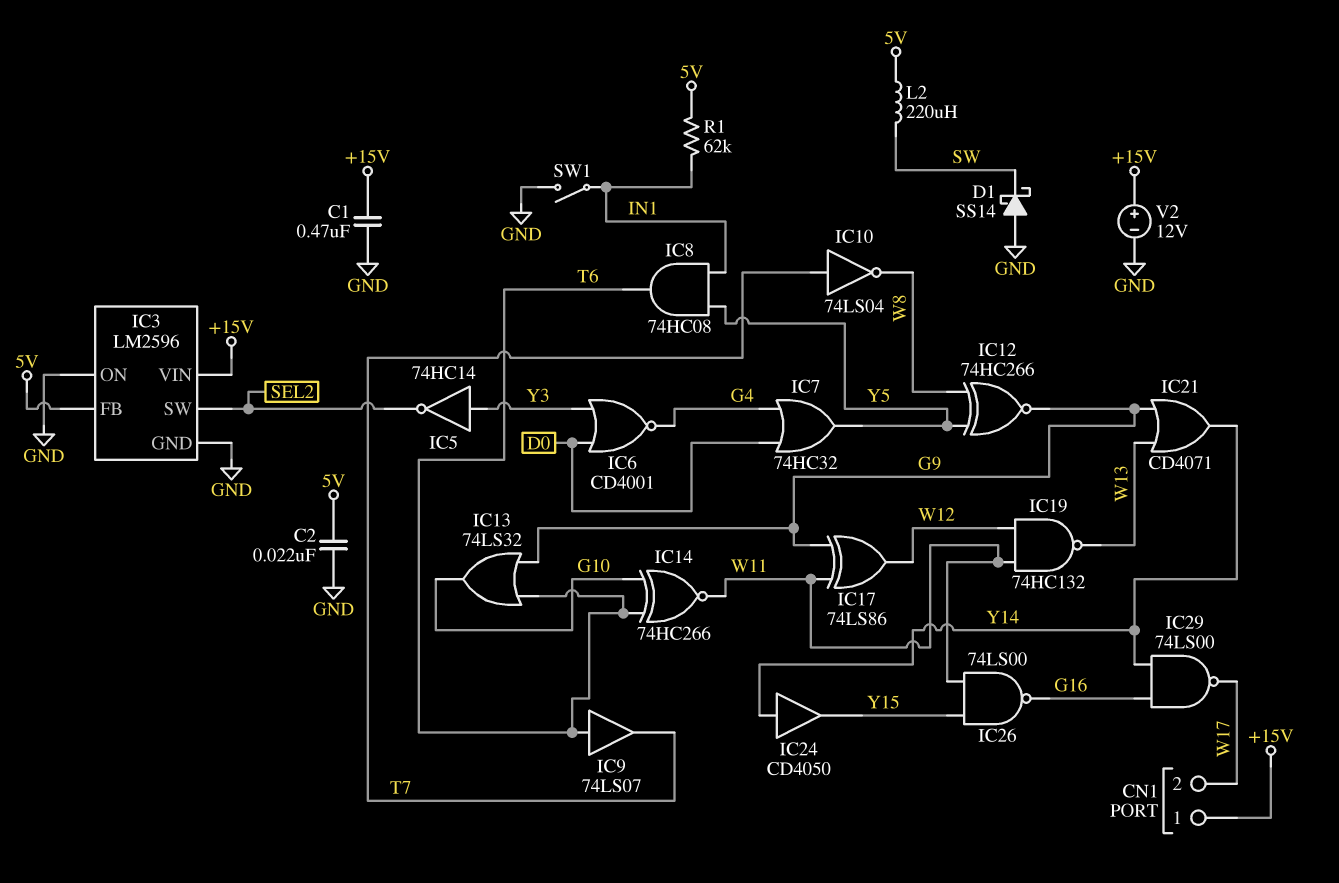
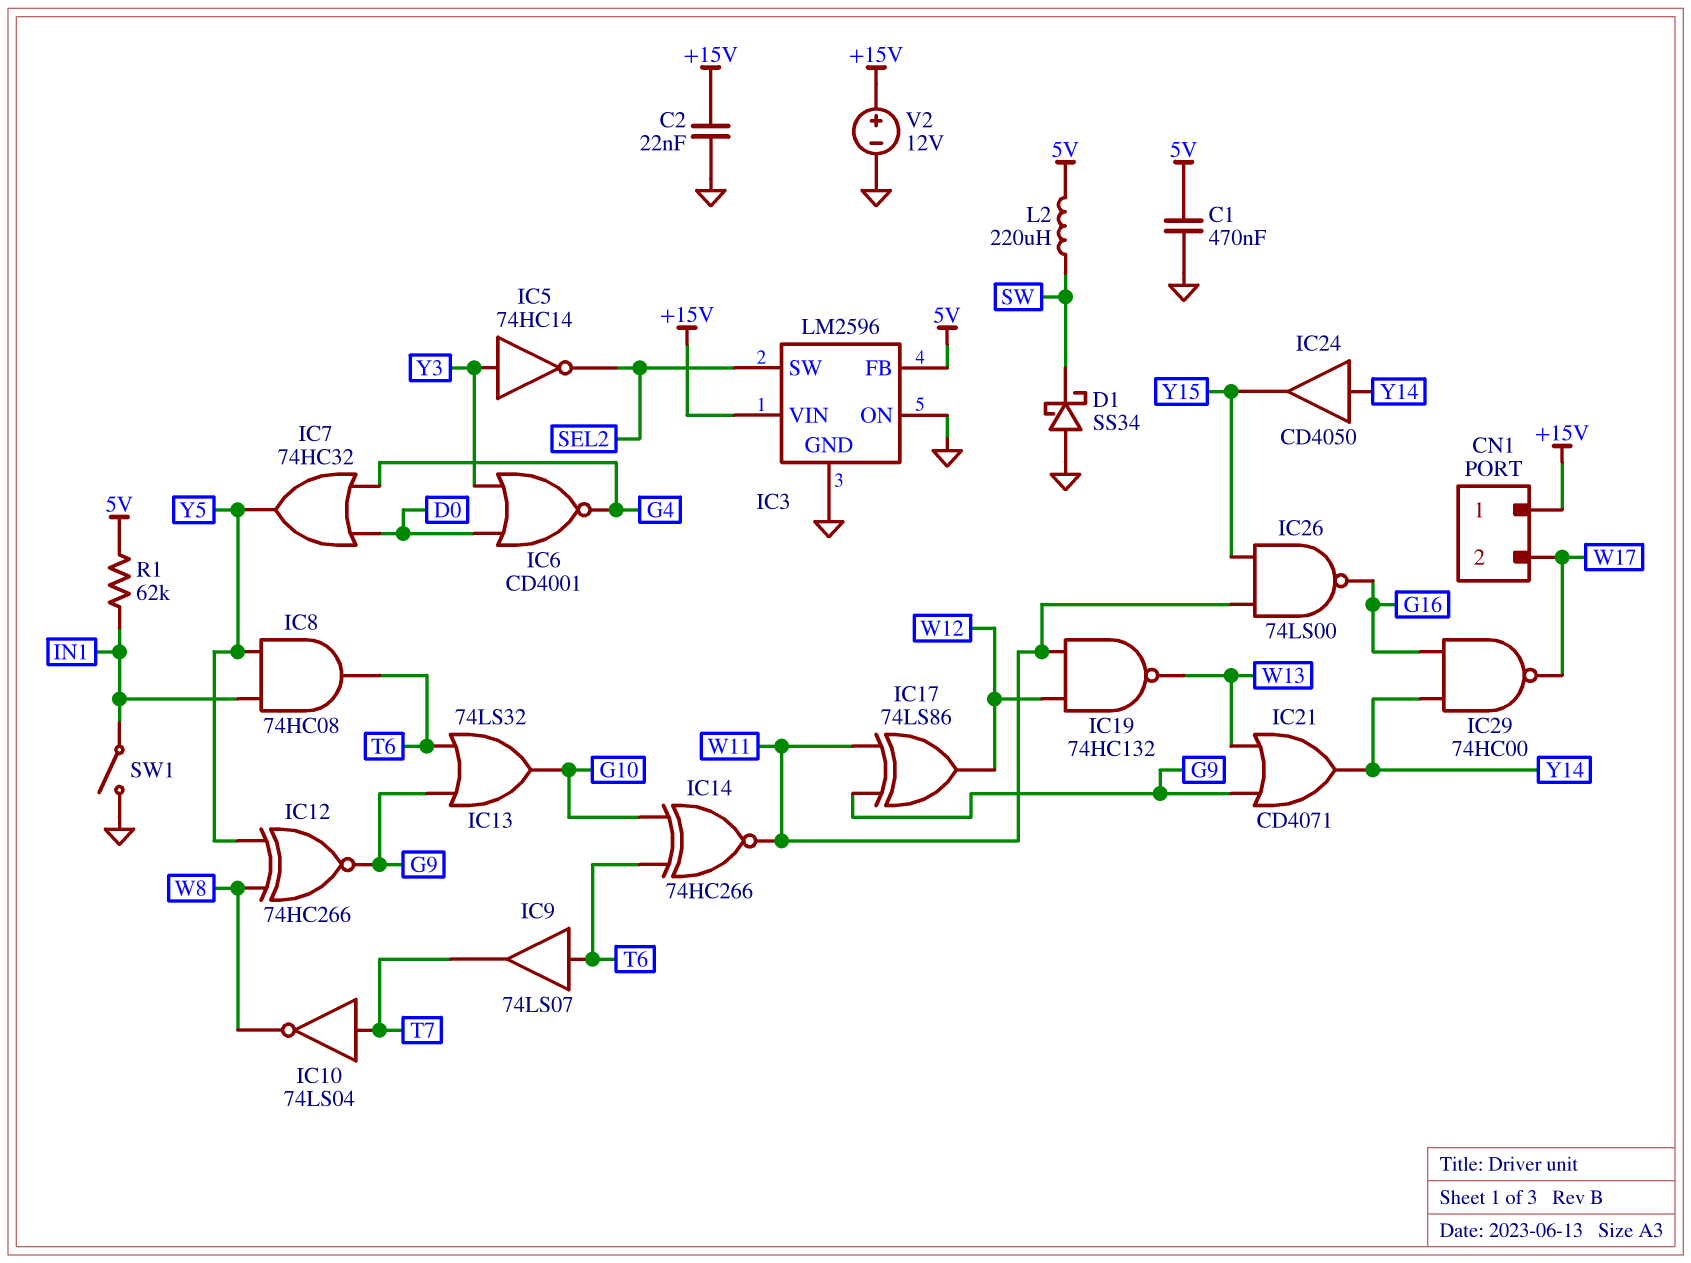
C1: 470nF (+15V, GND) -> 470nF (5V, GND)
C2: 22nF (5V, GND) -> 22nF (+15V, GND)
D1: schottky SS14 (A GND, K SW) -> schottky SS34 (A GND, K SW)
IC29: NAND 74LS00 (in G16, in Y14, out W17) -> NAND 74HC00 (in G16, in Y14, out W17)

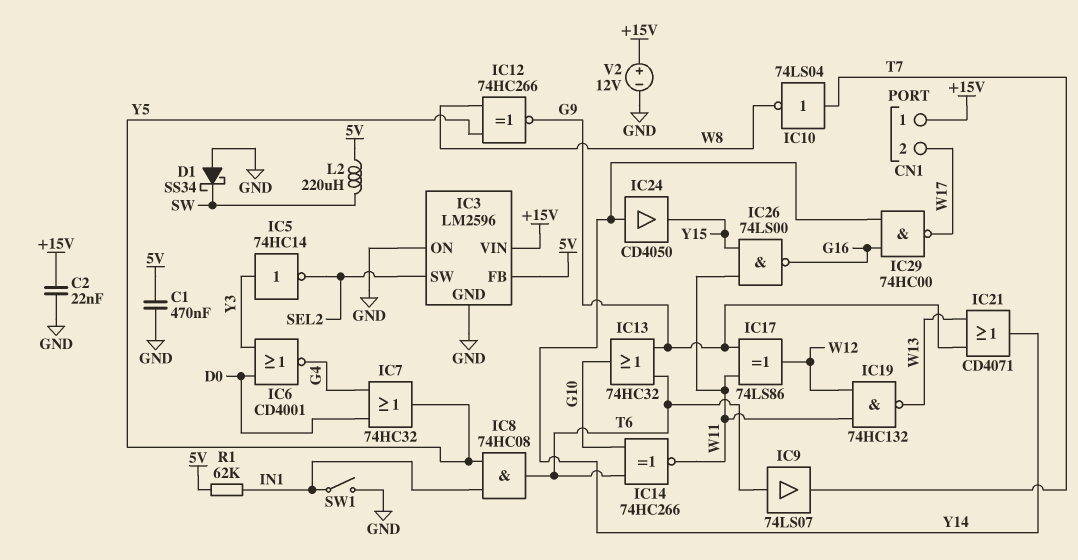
IC13: OR 74LS32 (in G9, in T6, out G10) -> OR 74HC32 (in G9, in T6, out G10)

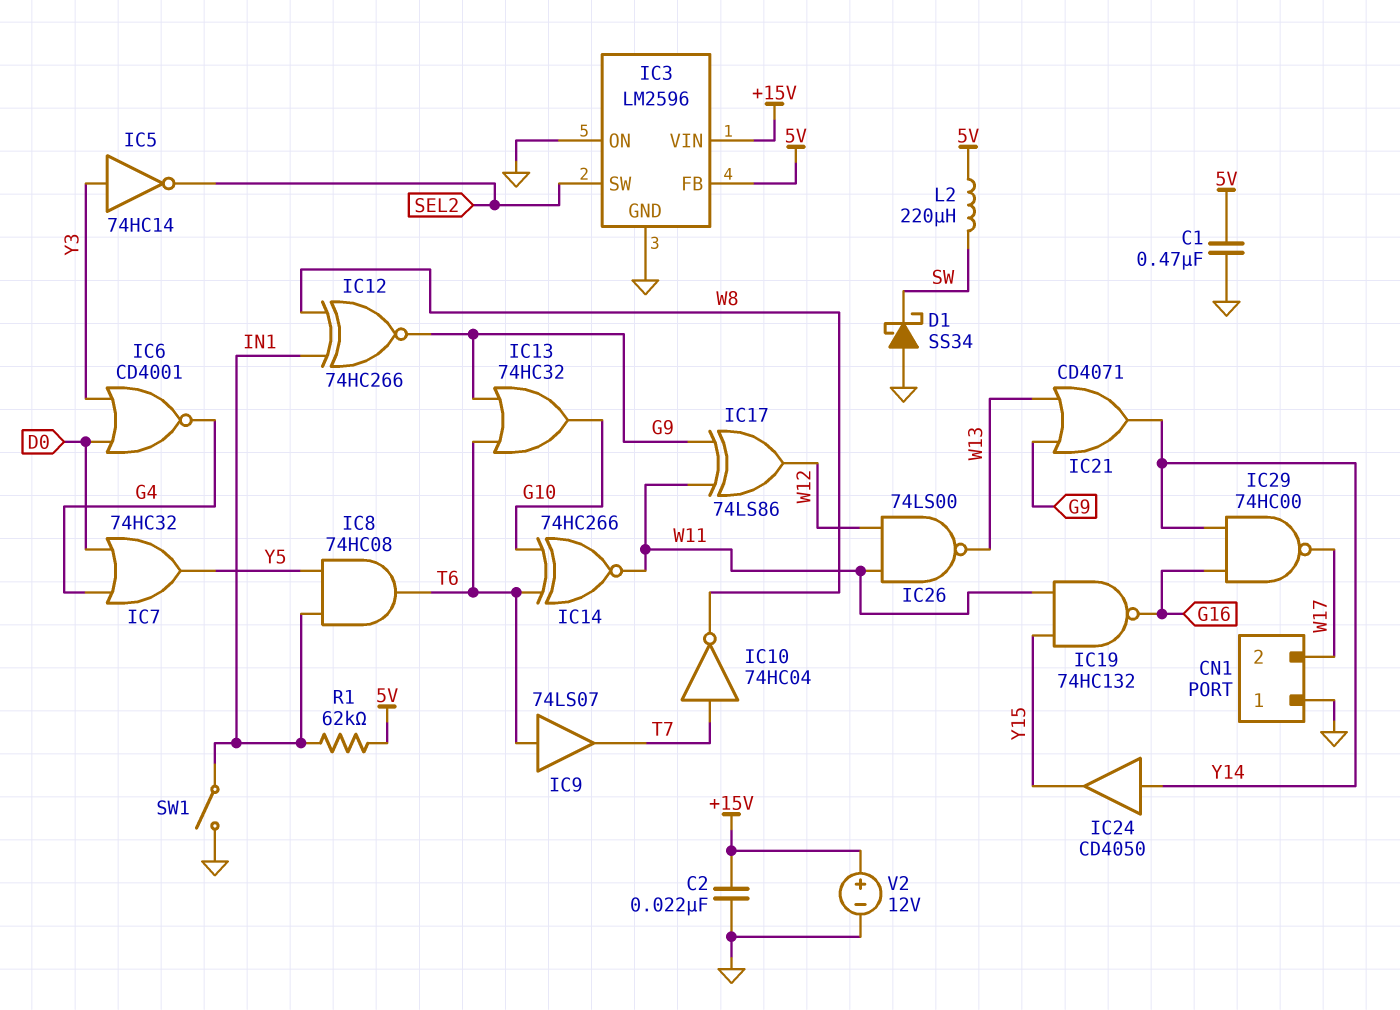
CN1 pin 1: +15V -> GND
IC10: NOT 74LS04 (in T7, out W8) -> NOT 74HC04 (in T7, out W8)
IC12: XNOR 74HC266 (in W8, in Y5, out G9) -> XNOR 74HC266 (in IN1, in W8, out G9)
IC19: NAND 74HC132 (in W11, in W12, out W13) -> NAND 74HC132 (in W11, in Y15, out G16)
IC26: NAND 74LS00 (in W11, in Y15, out G16) -> NAND 74LS00 (in W11, in W12, out W13)

